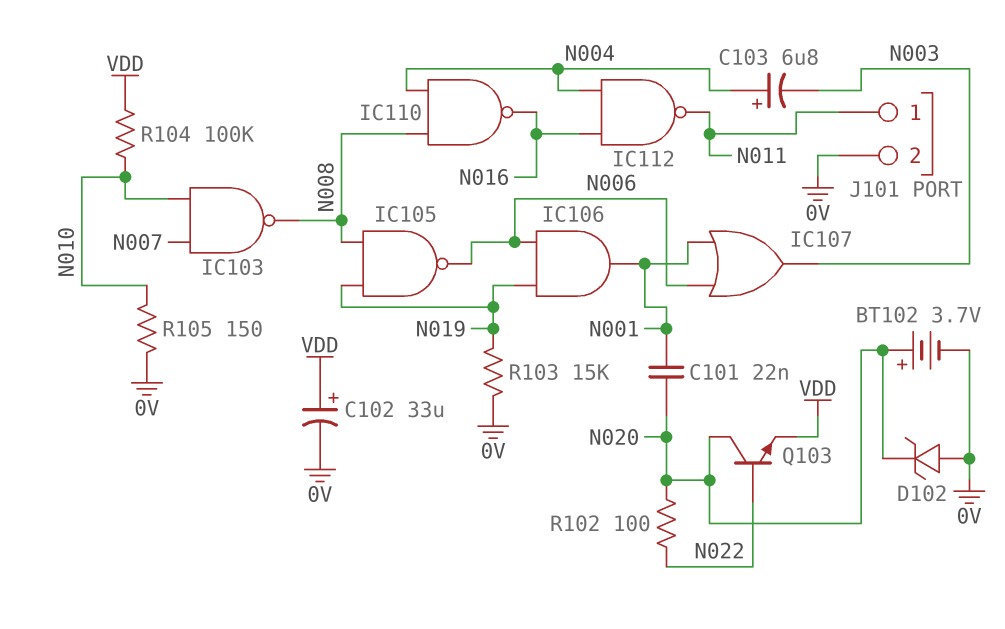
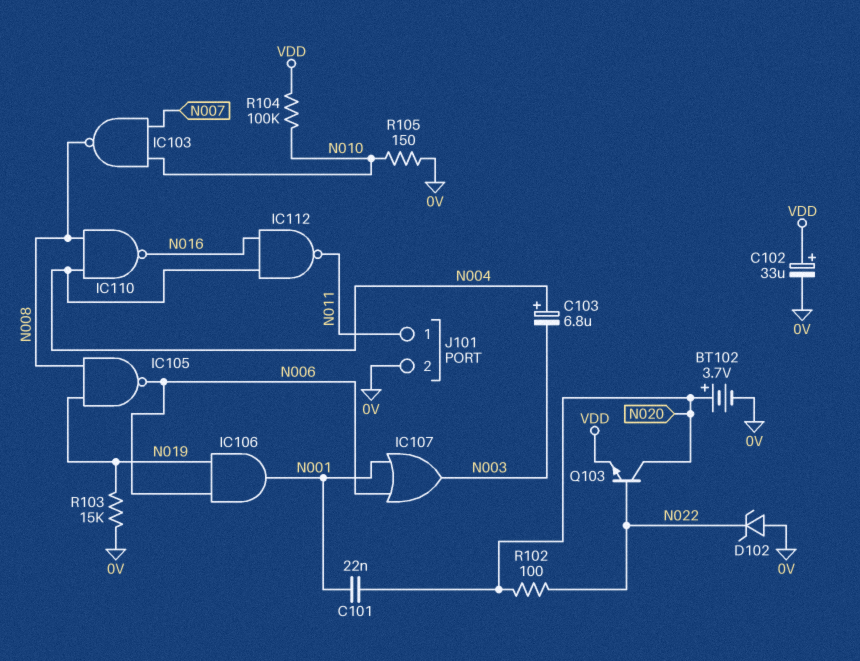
D102: zener (A 0V, K N020) -> zener (A 0V, K N022)

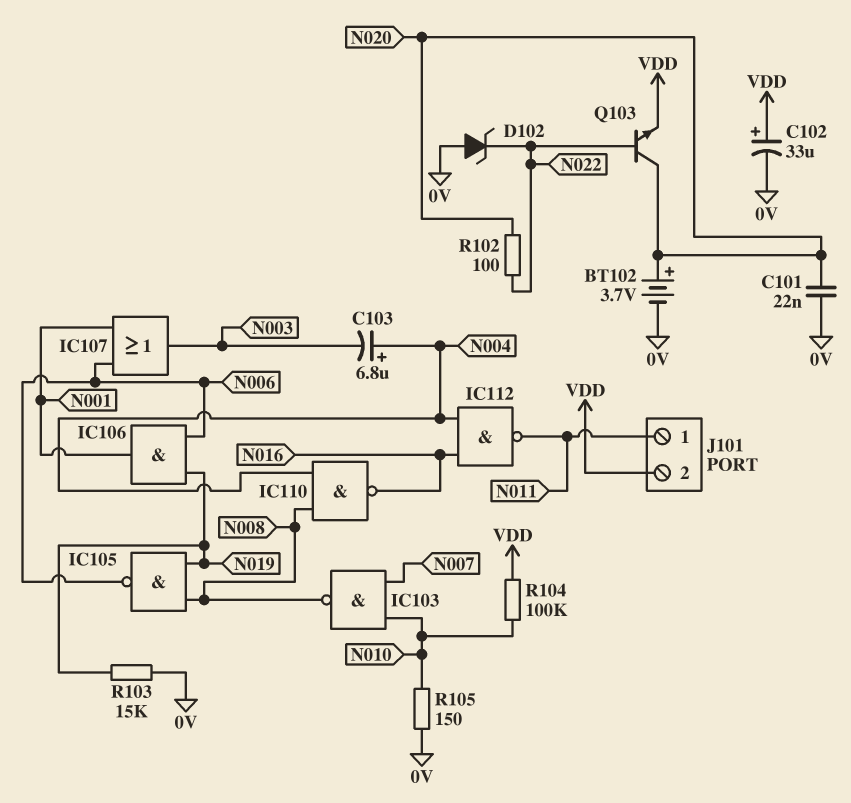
C101: 22nF (N001, N020) -> 22nF (0V, N020)
J101 pin 2: 0V -> VDD

